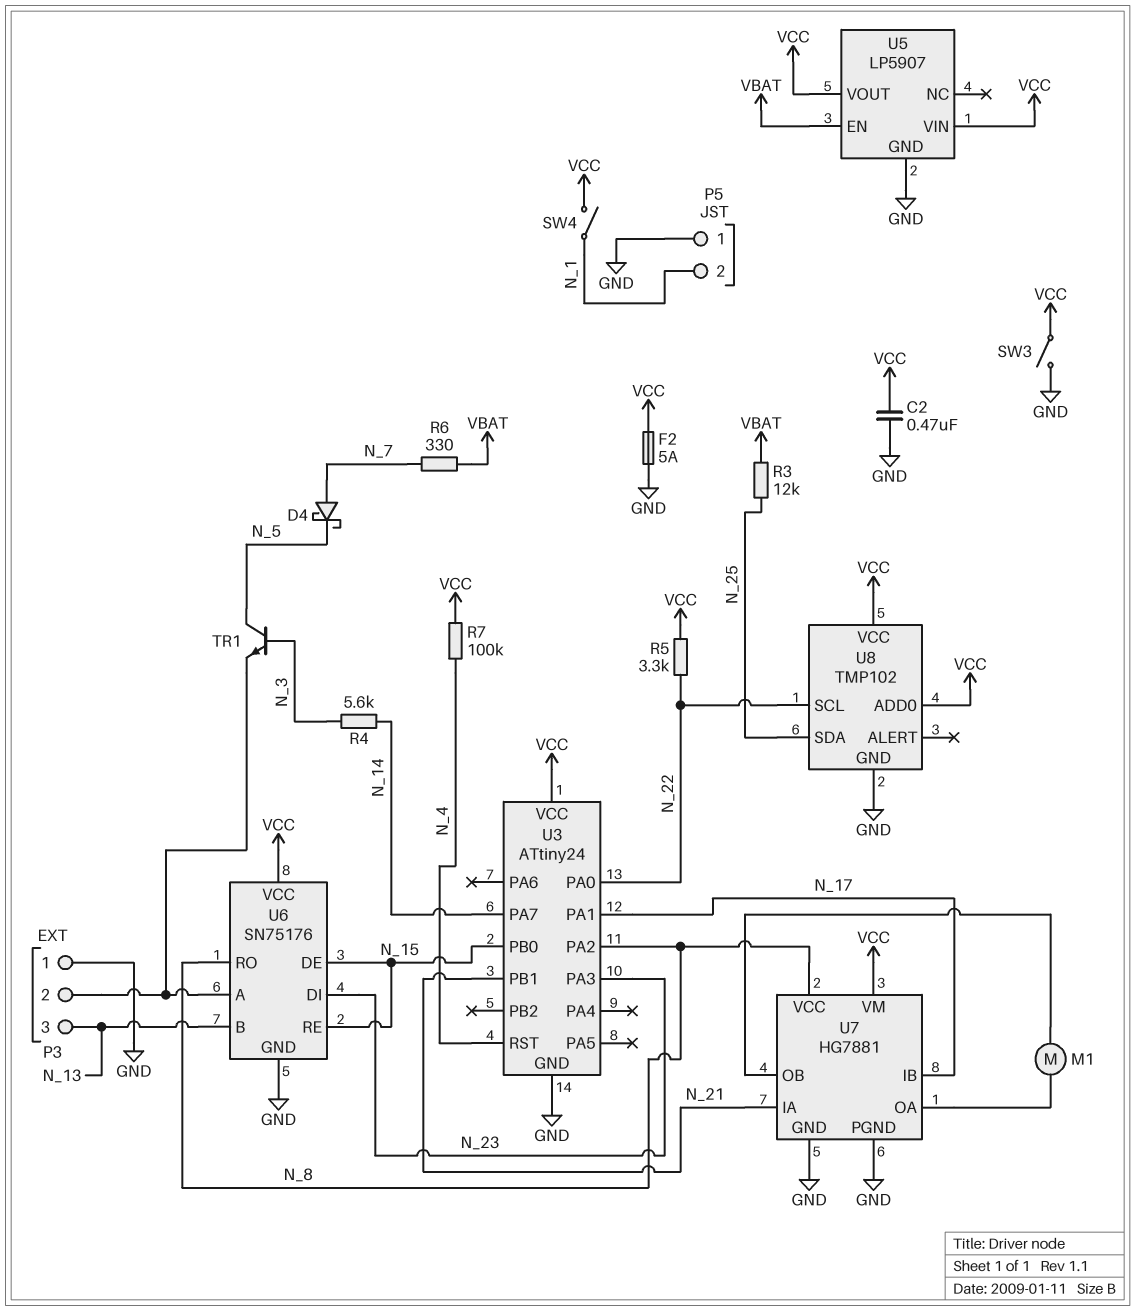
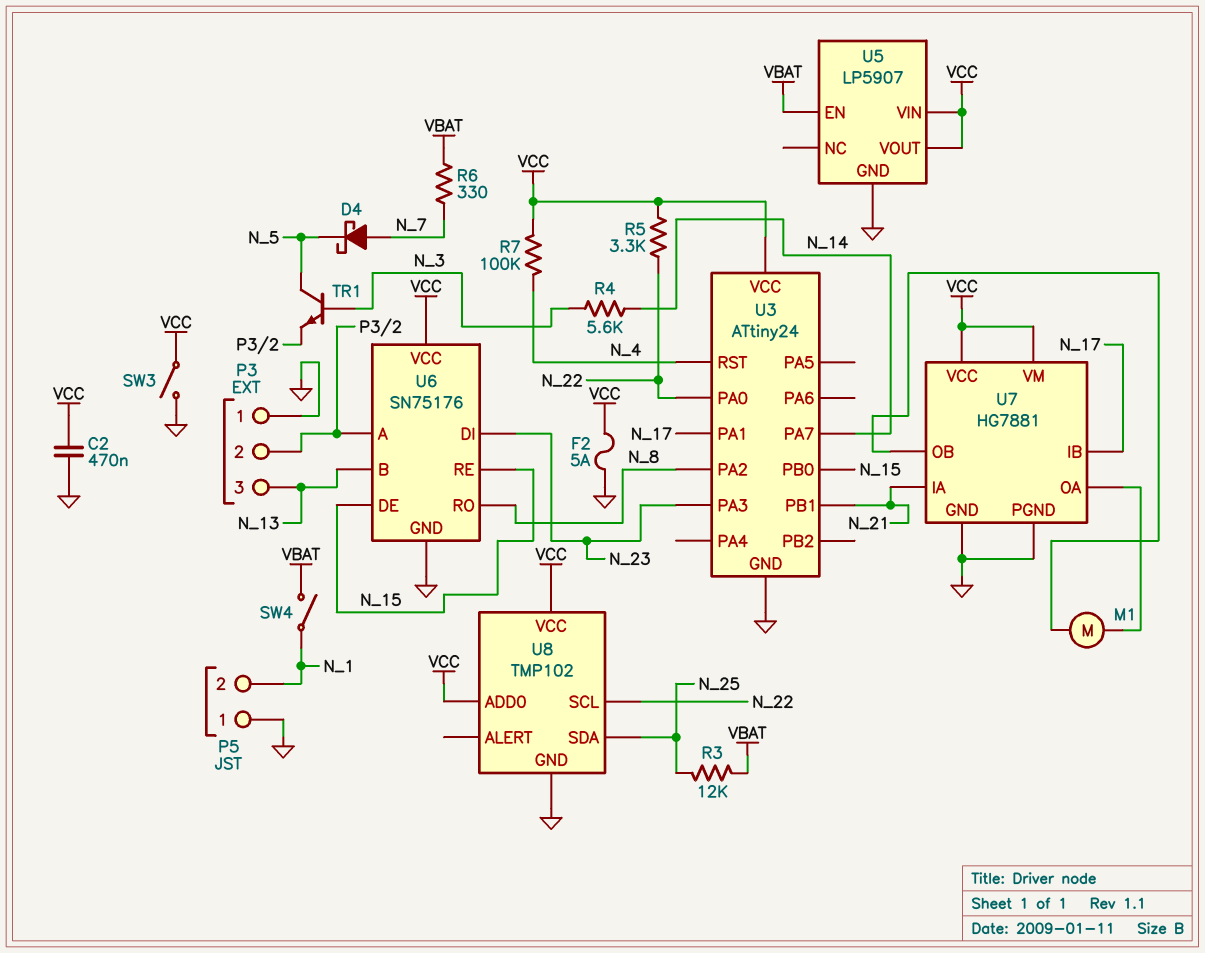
SW4: switch (N_1, VCC) -> switch (N_1, VBAT)
U7 pin VCC: N_8 -> VCC

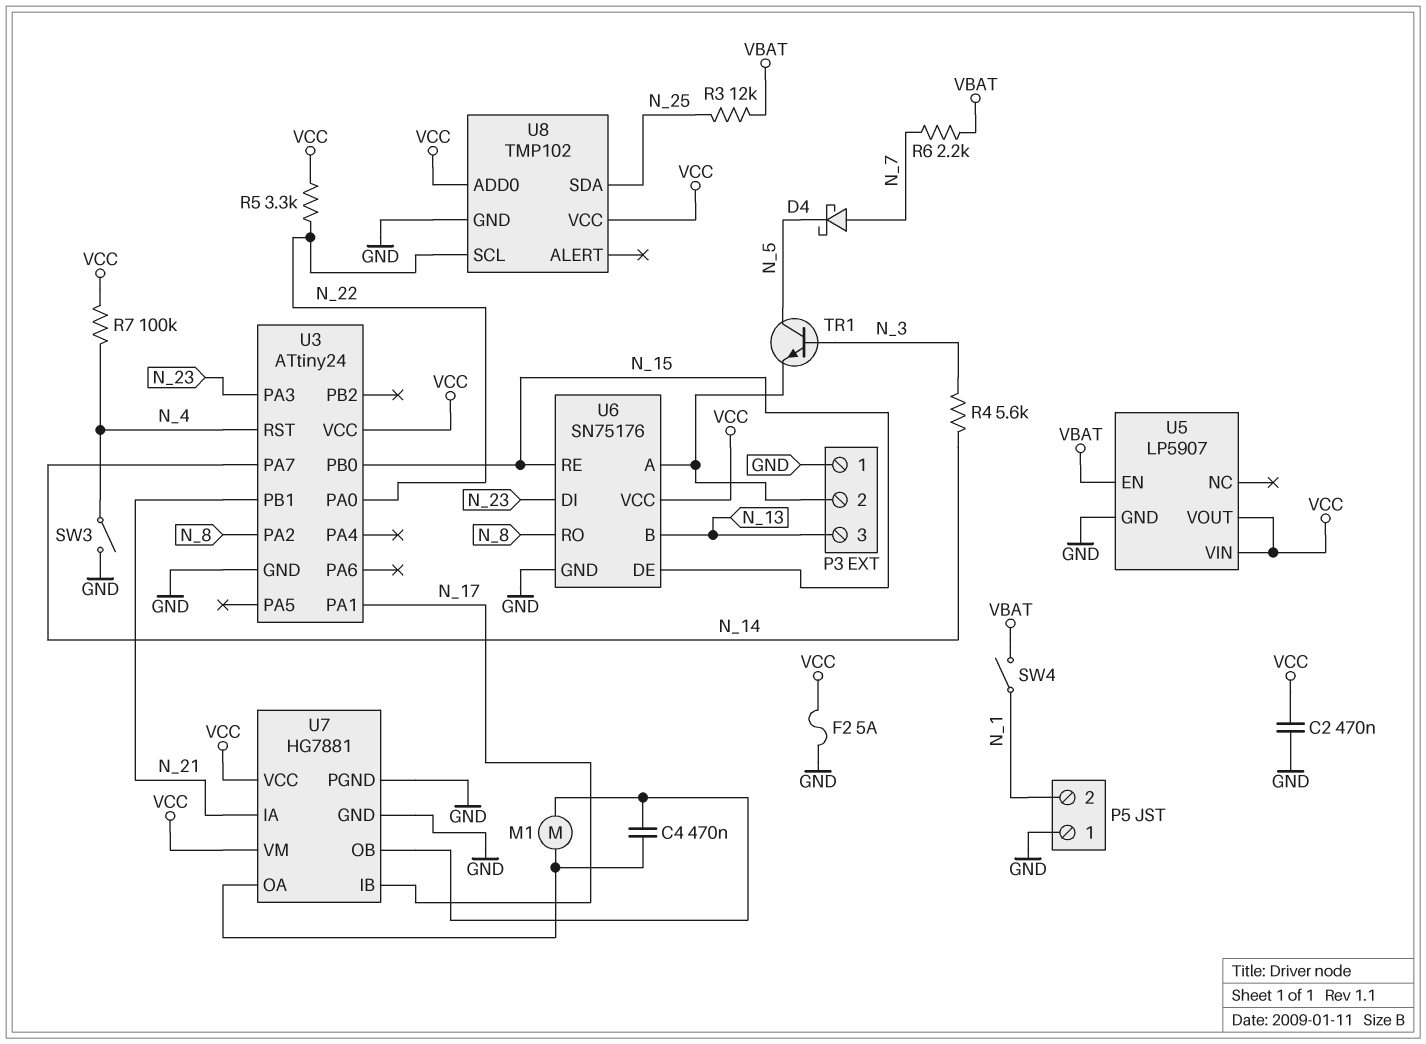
C4: none -> 470nF (U7/OA, U7/OB)
R6: 330 (N_7, VBAT) -> 2.2k (N_7, VBAT)
SW3: switch (GND, VCC) -> switch (GND, N_4)

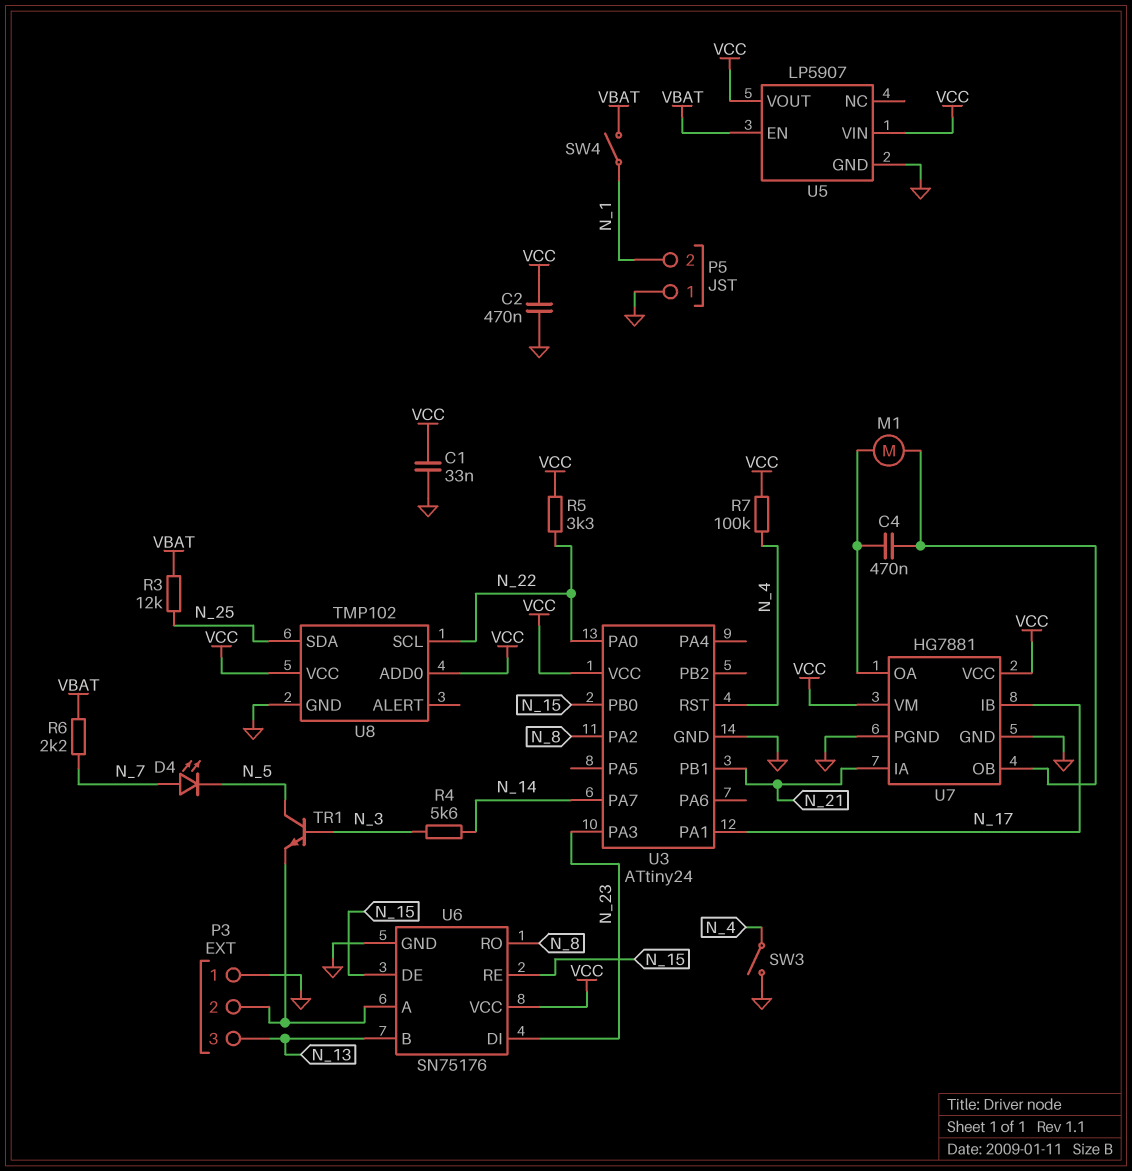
C1: none -> 33nF (GND, VCC)
D4: schottky (A N_7, K N_5) -> LED (A N_7, K N_5)
F2: 5A (GND, VCC) -> none

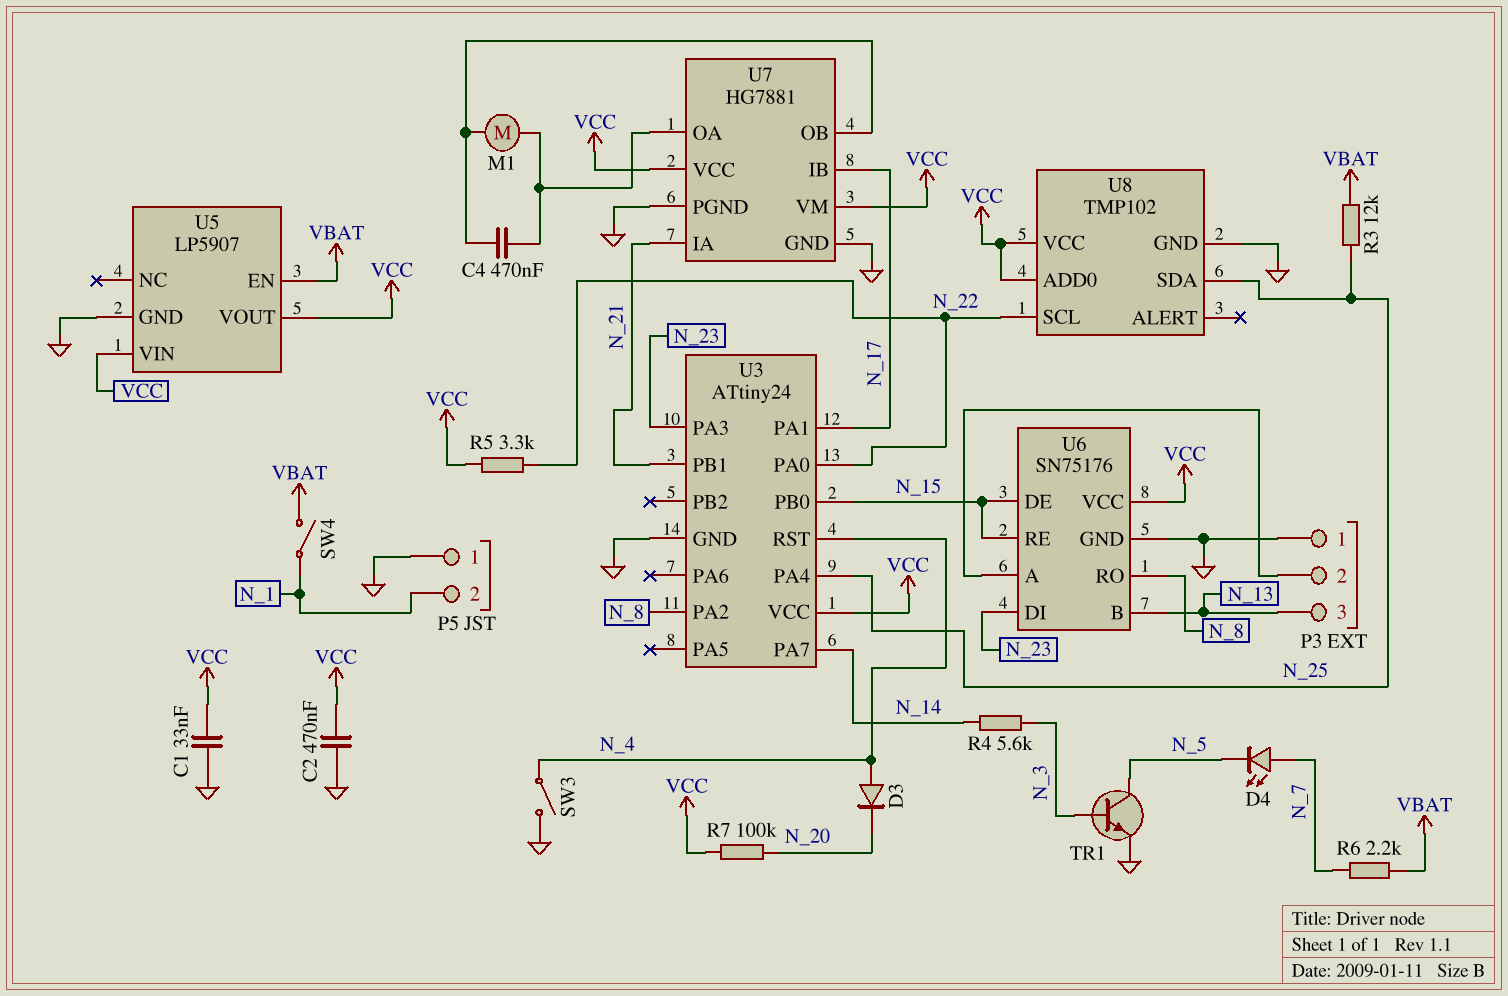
D3: none -> diode (A N_4, K N_20)
R7: 100k (N_4, VCC) -> 100k (N_20, VCC)
TR1: NPN (B N_3, C N_5, E P3/2) -> NPN (B N_3, C N_5, E GND)
U3 pin PA4: none -> N_25

